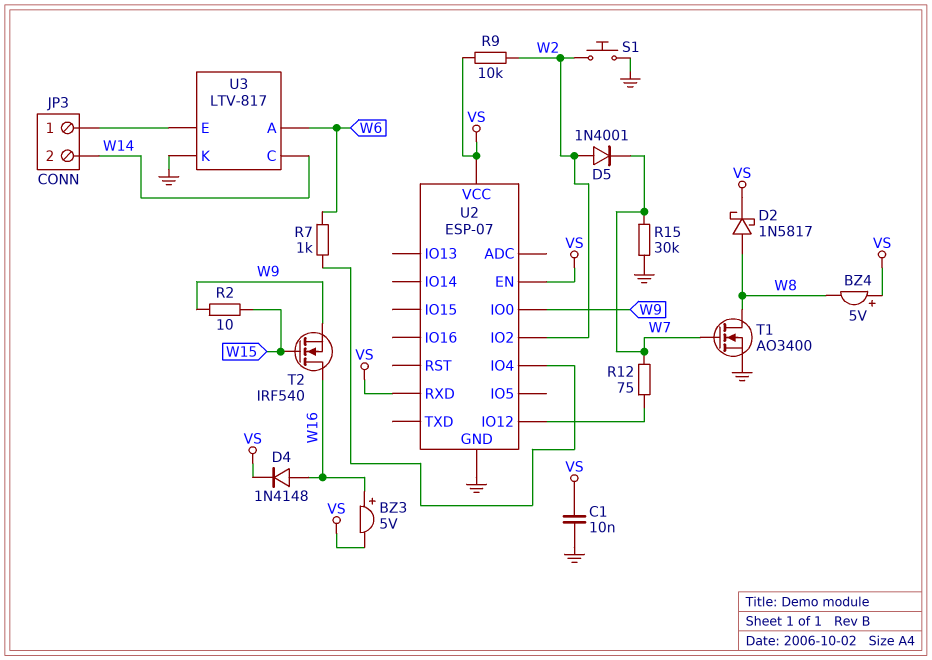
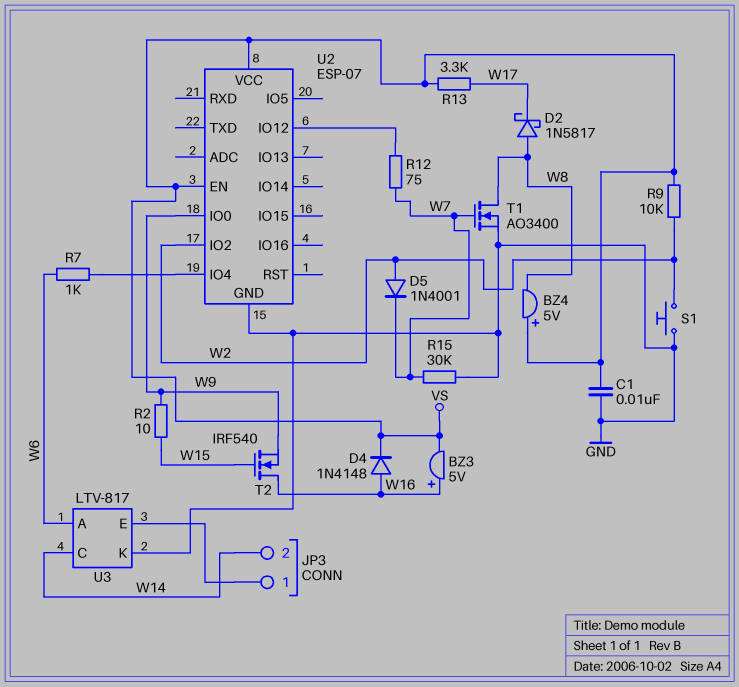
D2: schottky 1N5817 (A W8, K VS) -> schottky 1N5817 (A W8, K W17)
R13: none -> 3.3k (VS, W17)
U2 pin RXD: VS -> none

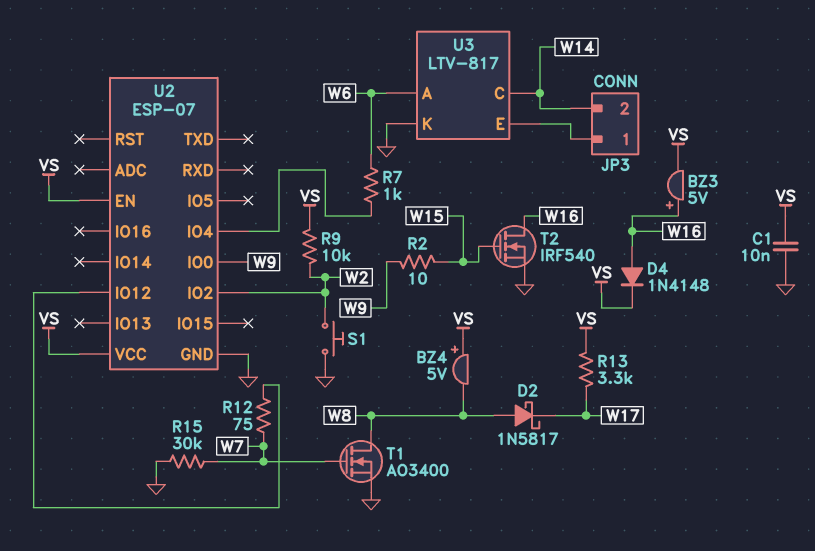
D5: diode 1N4001 (A W2, K W7) -> none
T2: NMOS IRF540 (G W15, D W16, S W9) -> NMOS IRF540 (G W15, D W16, S GND)

